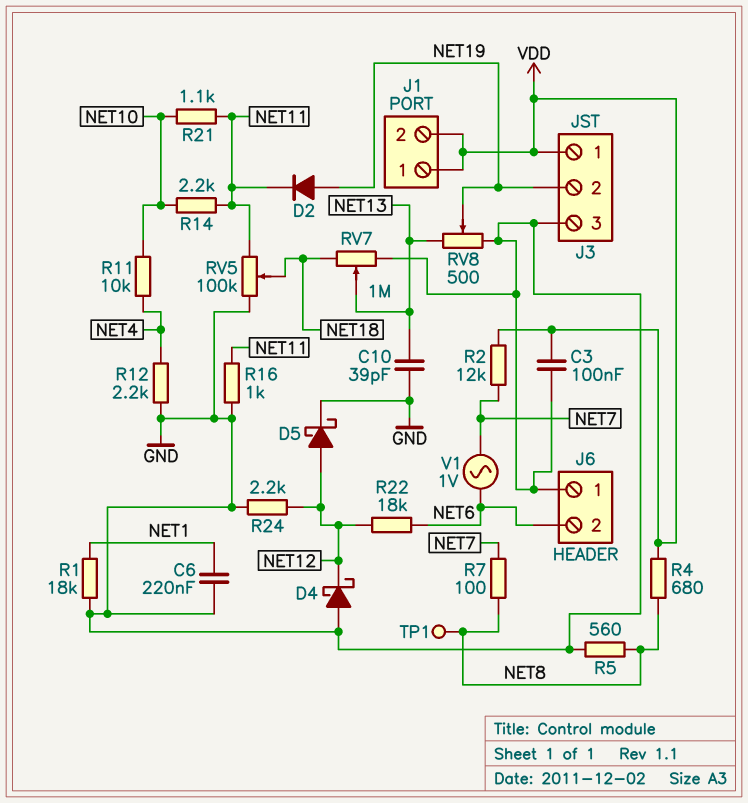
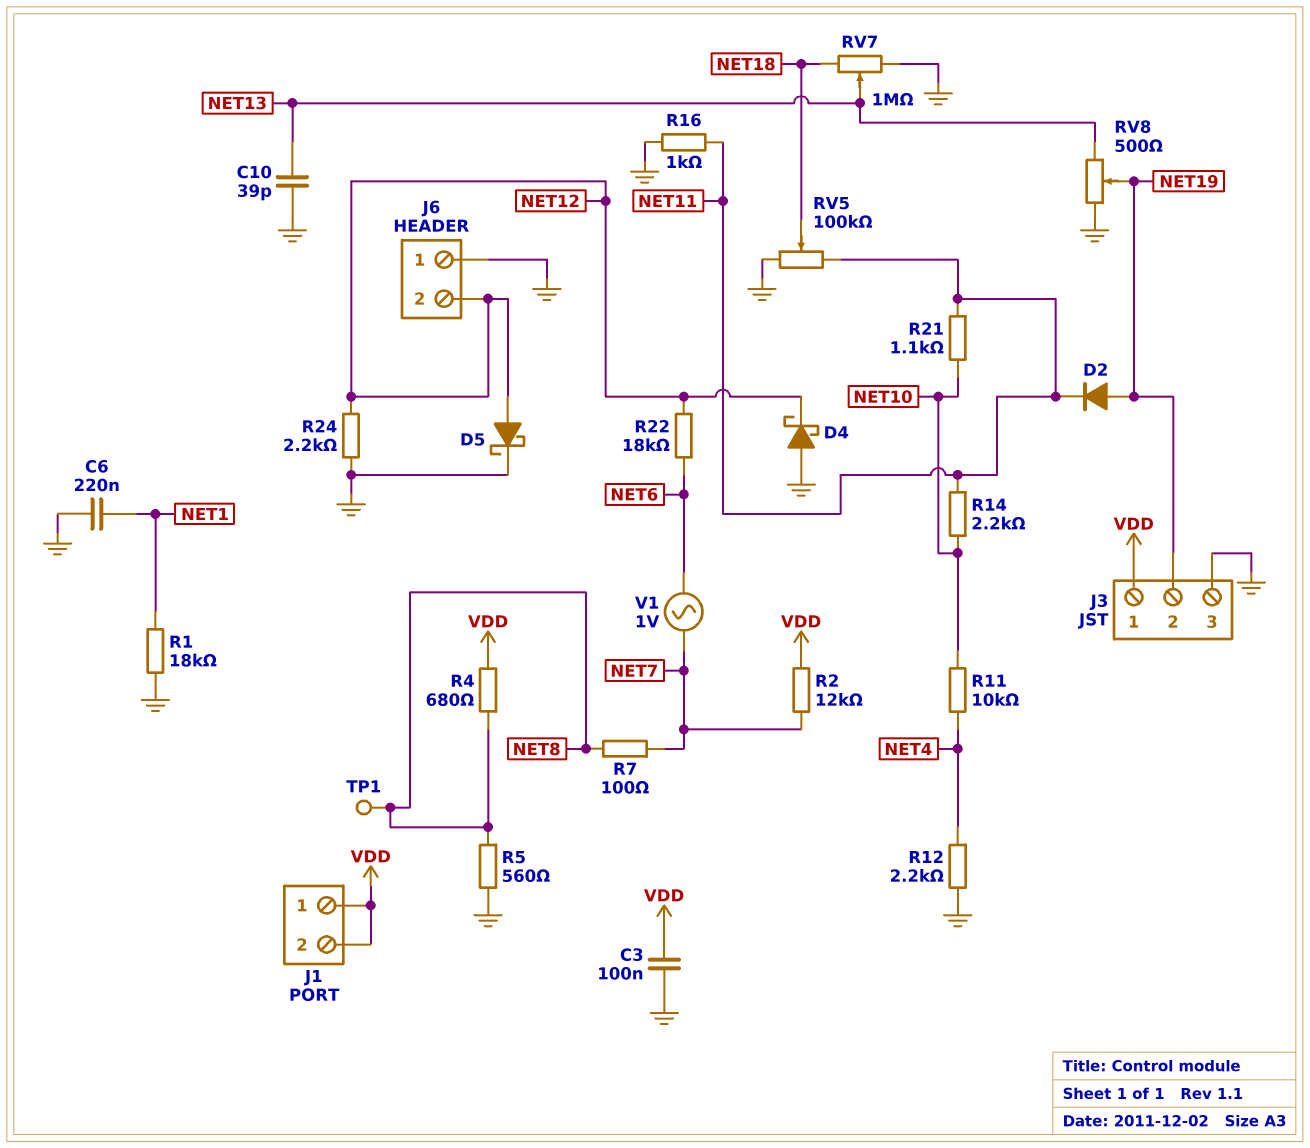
J6 pin 2: NET6 -> NET12

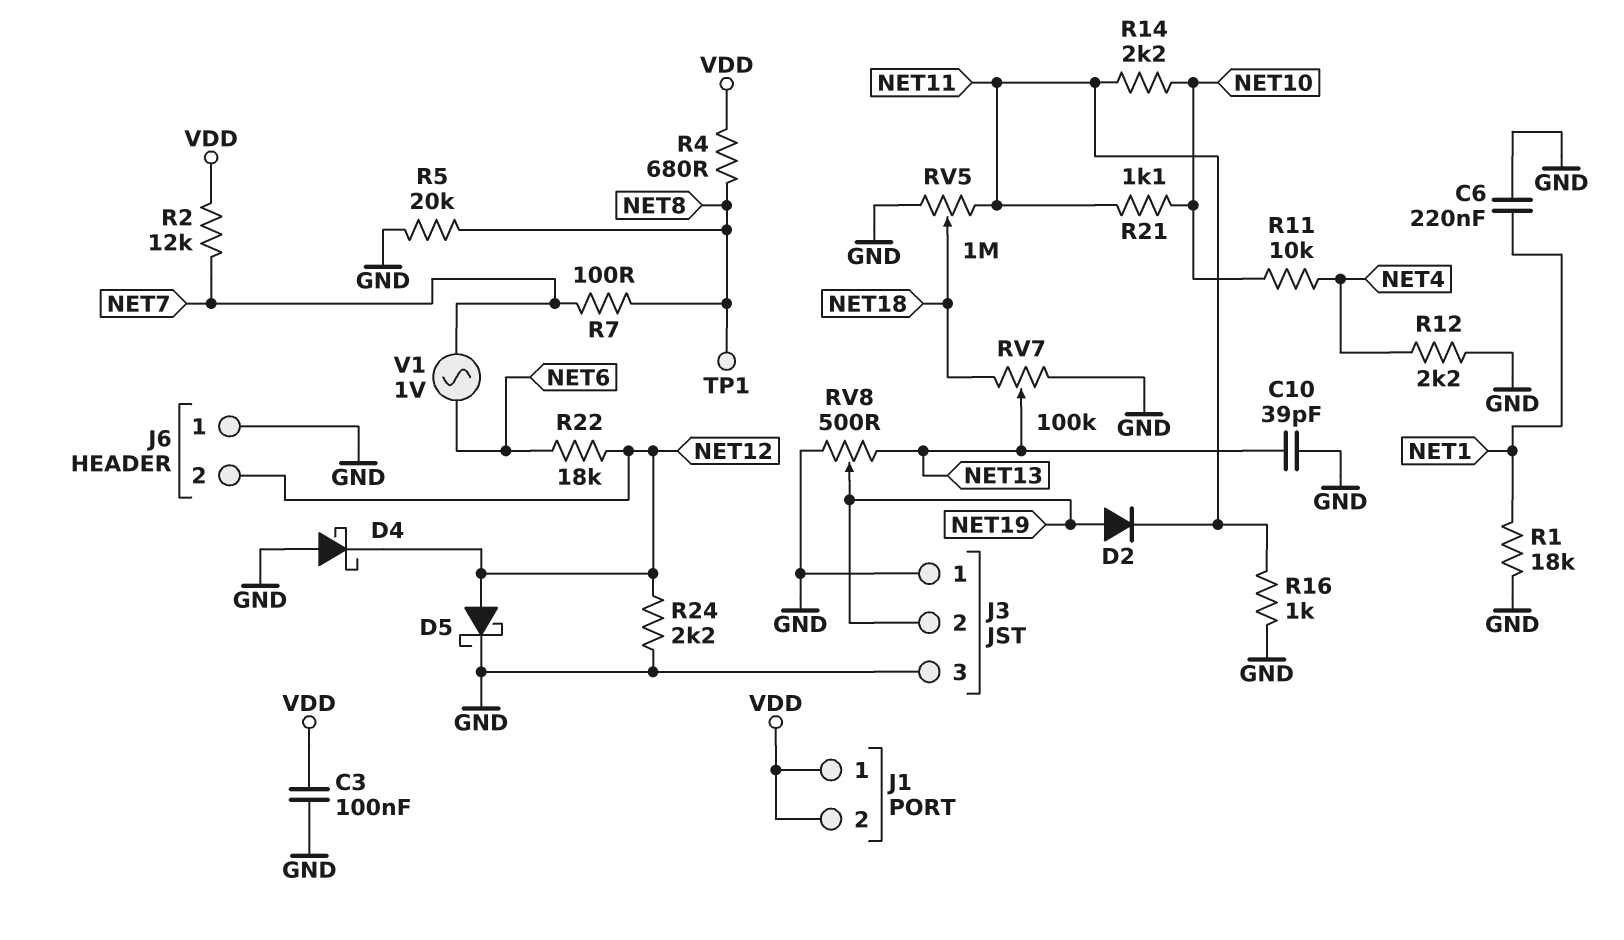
J3 pin 1: VDD -> GND
R5: 560 (GND, NET8) -> 20k (GND, NET8)
RV5: 100k (GND, NET11, wiper NET18) -> 1M (GND, NET11, wiper NET18)
RV7: 1M (GND, NET18, wiper NET13) -> 100k (GND, NET18, wiper NET13)

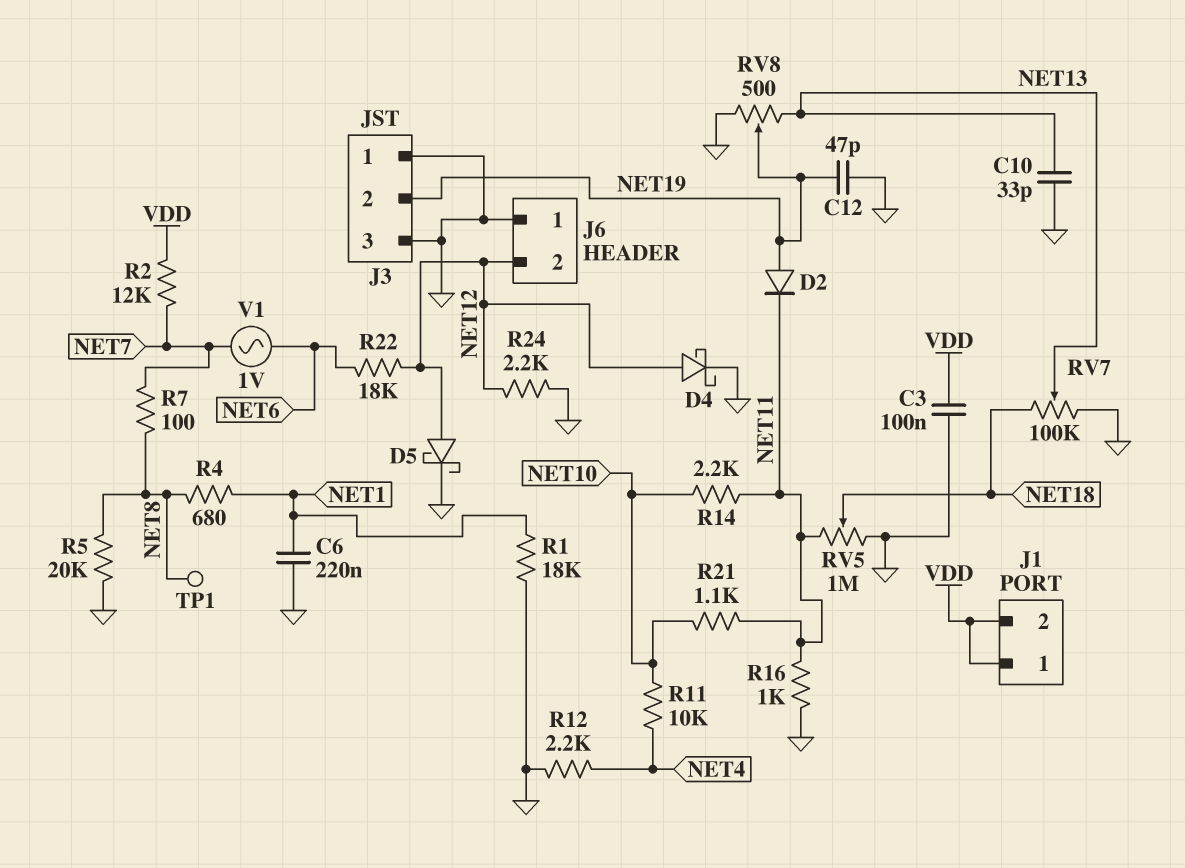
C10: 39pF (GND, NET13) -> 33pF (GND, NET13)
C12: none -> 47pF (GND, NET19)
D4: schottky (A GND, K NET12) -> schottky (A NET12, K GND)
R4: 680 (NET8, VDD) -> 680 (NET1, NET8)

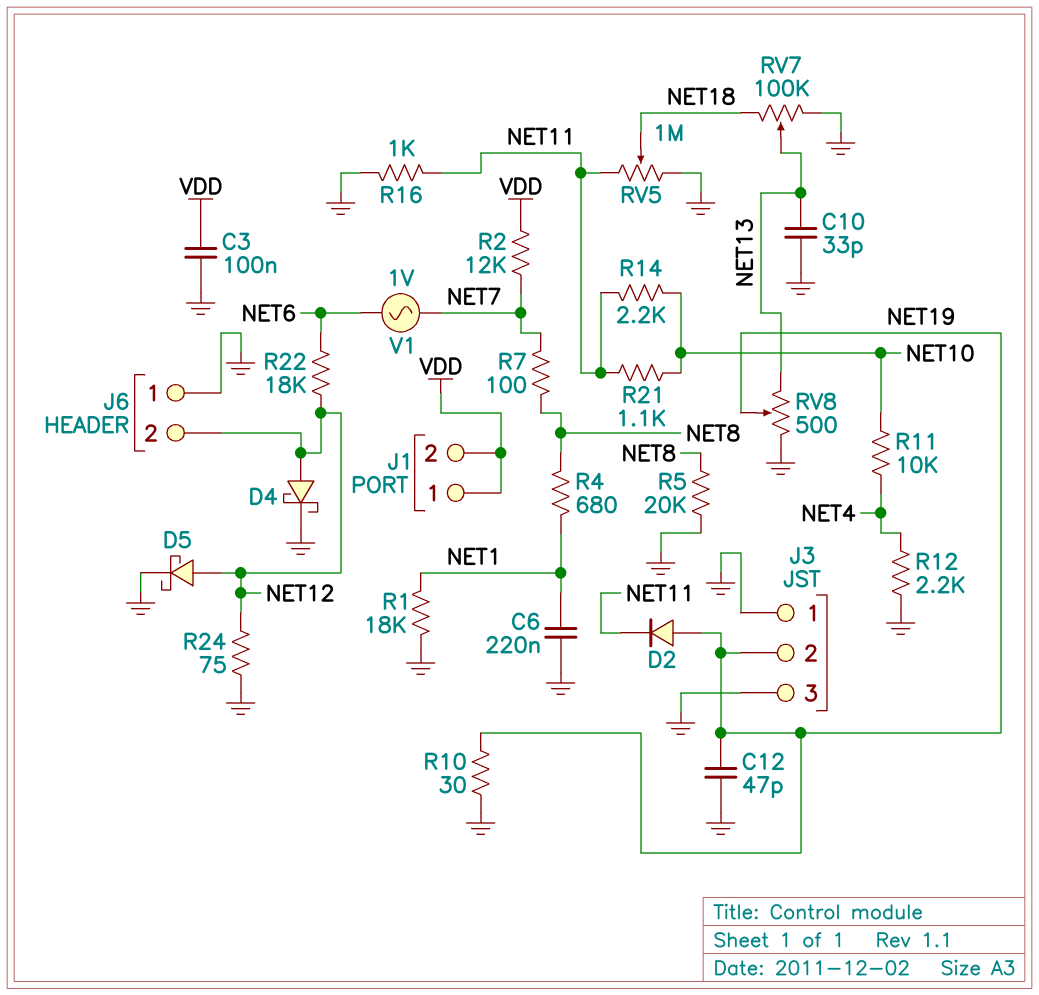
R10: none -> 30 (GND, NET19)
R24: 2.2k (GND, NET12) -> 75 (GND, NET12)
TP1: test point (NET8) -> none

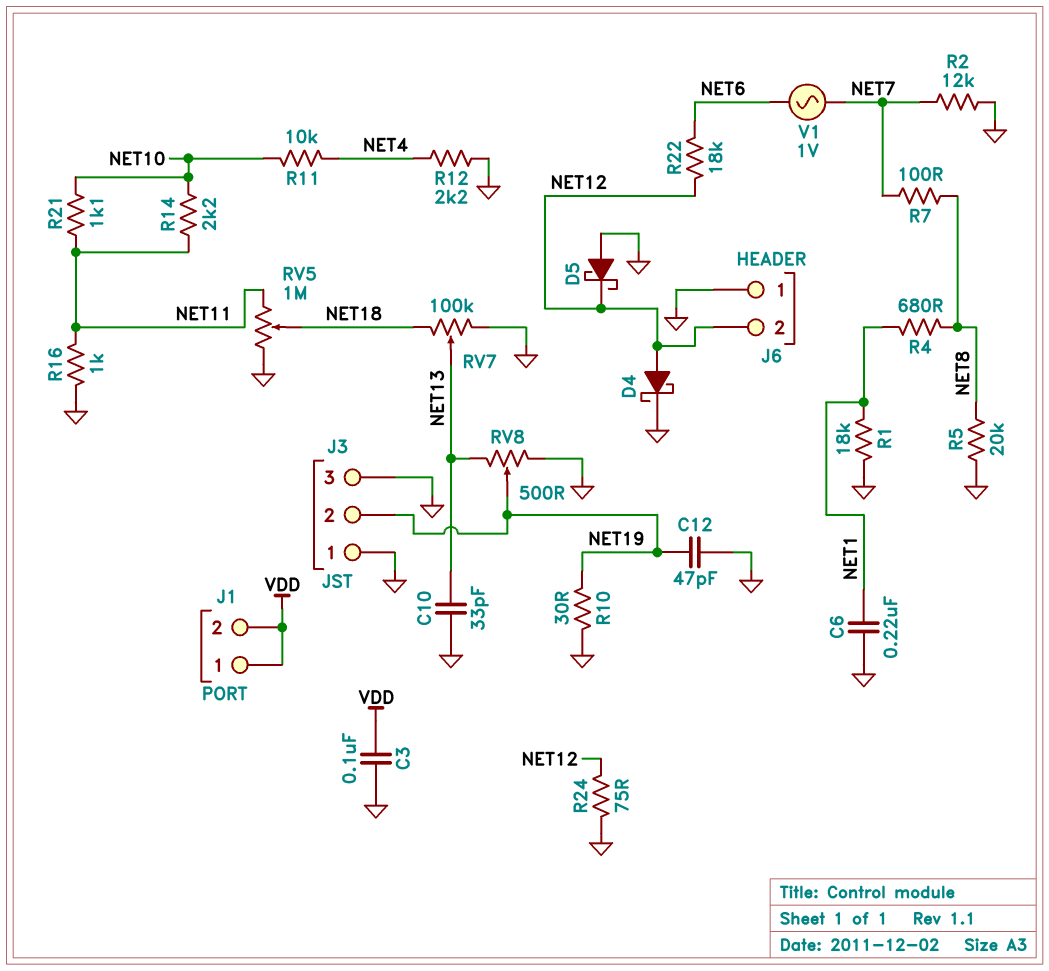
D2: diode (A NET19, K NET11) -> none
D5: schottky (A NET12, K GND) -> schottky (A GND, K NET12)
R2: 12k (NET7, VDD) -> 12k (GND, NET7)

